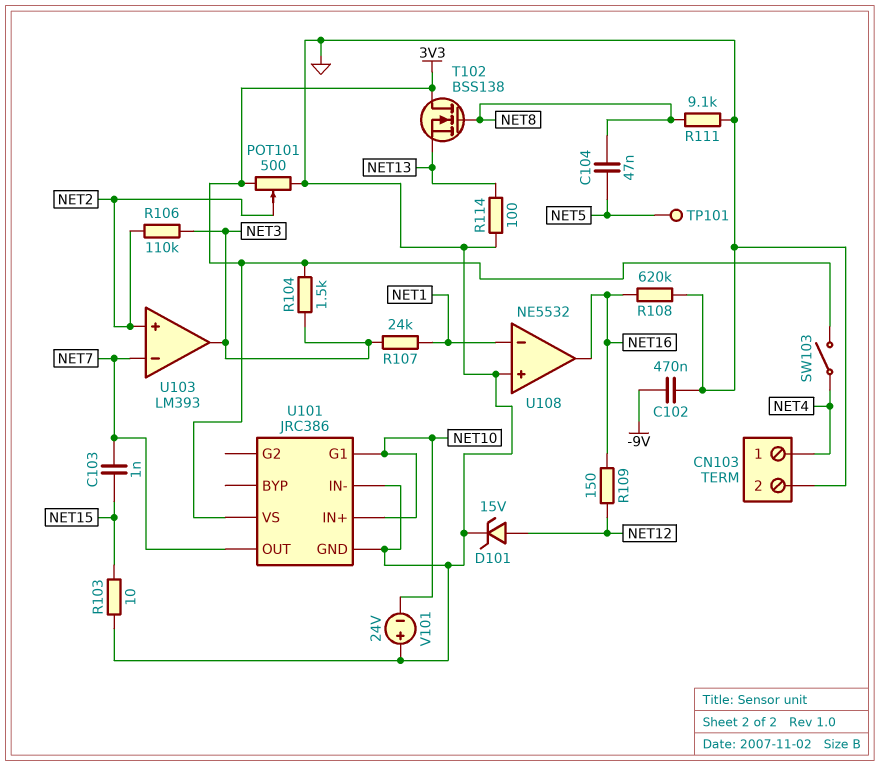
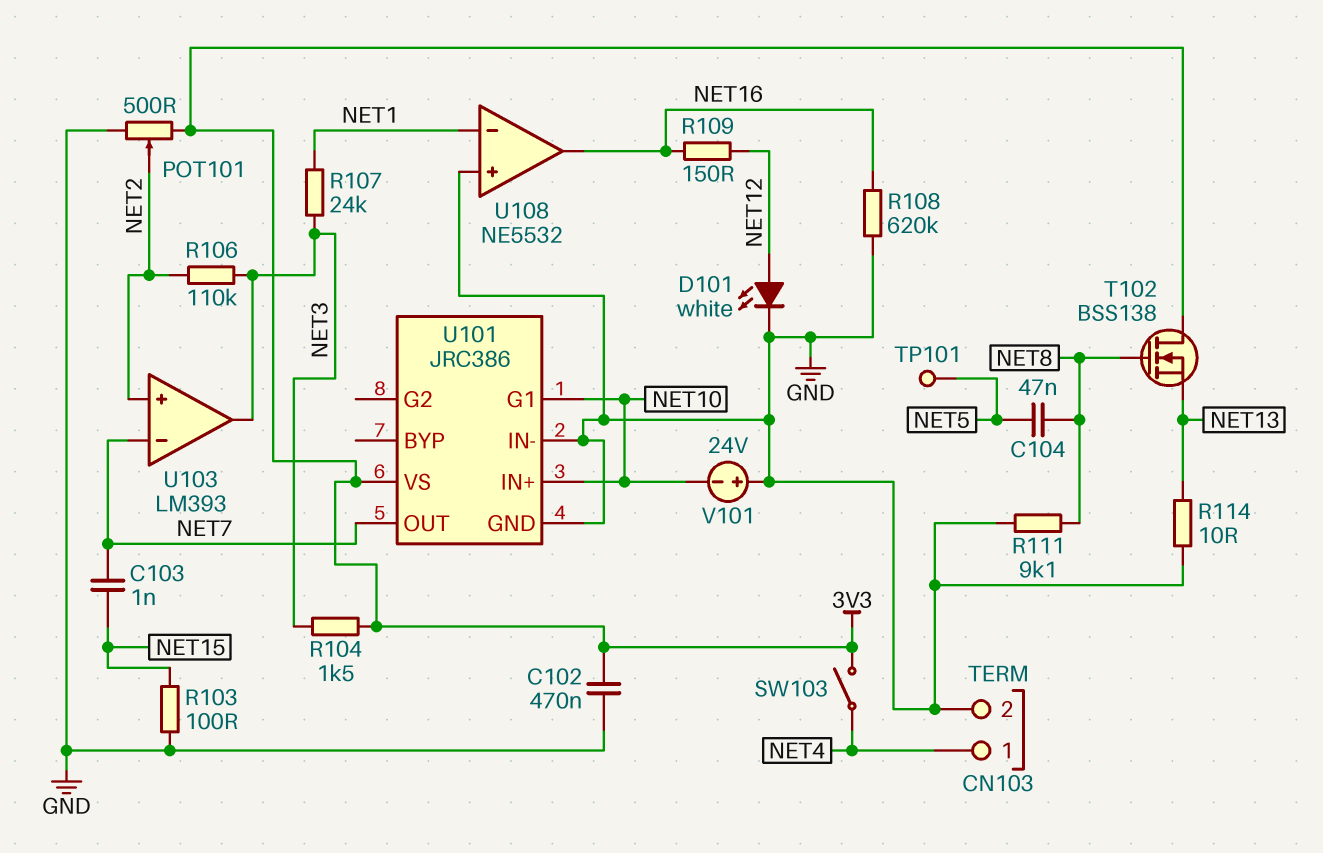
C102: 470nF (-9V, GND) -> 470nF (3V3, GND)
D101: zener 15V (A NET12, K GND) -> LED white (A NET12, K GND)
R103: 10 (GND, NET15) -> 100 (GND, NET15)
R114: 100 (GND, NET13) -> 10 (GND, NET13)

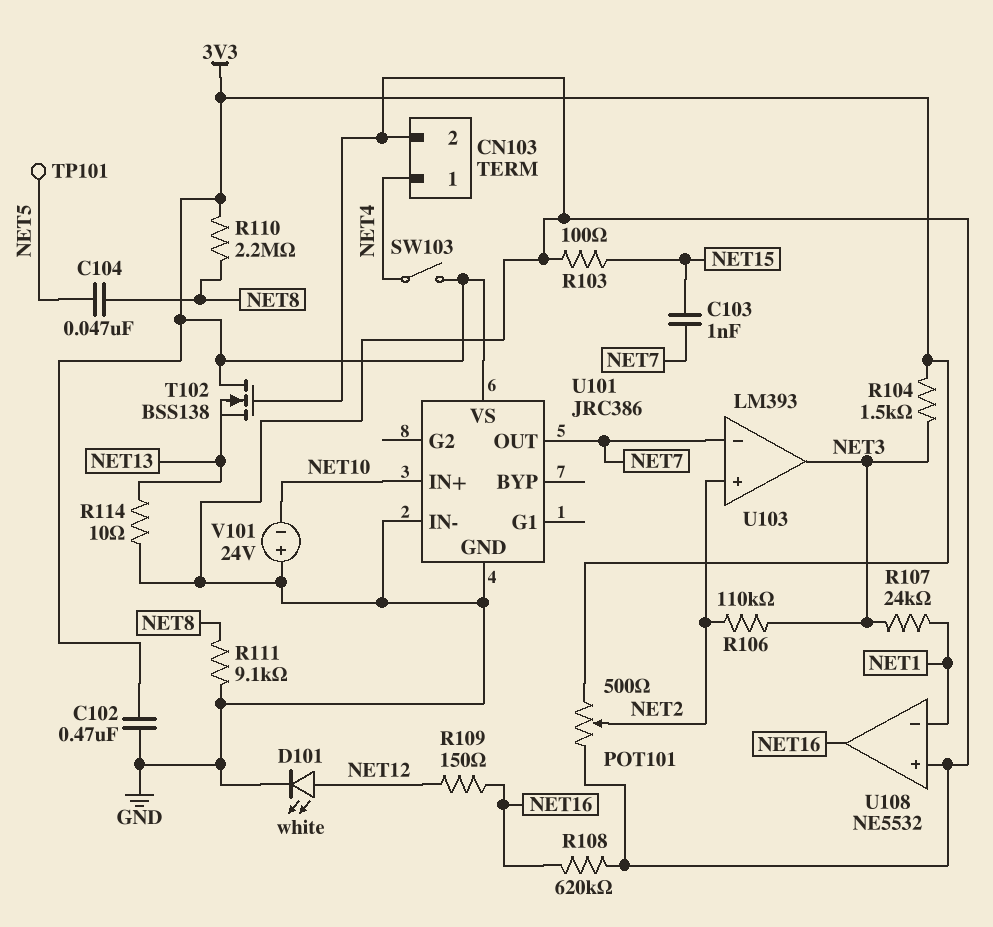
R110: none -> 2.2M (3V3, NET8)
T102: NMOS BSS138 (G NET8, D 3V3, S NET13) -> NMOS BSS138 (G GND, D 3V3, S NET13)
U101 pin G1: NET10 -> none

